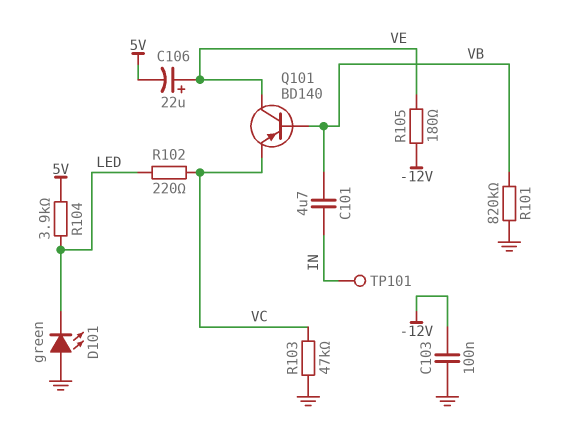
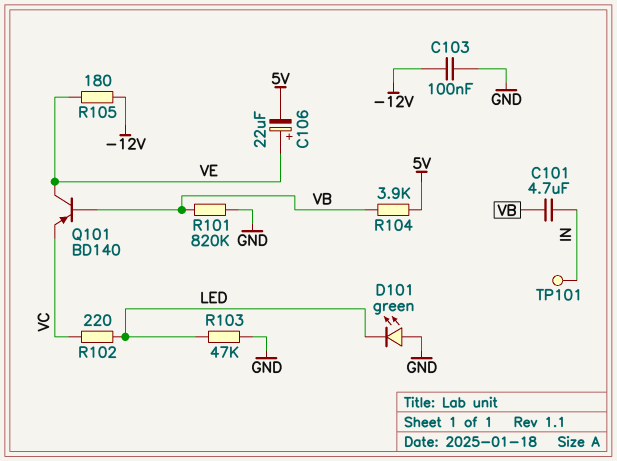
R103: 47k (GND, VC) -> 47k (GND, LED)
R104: 3.9k (5V, LED) -> 3.9k (5V, VB)

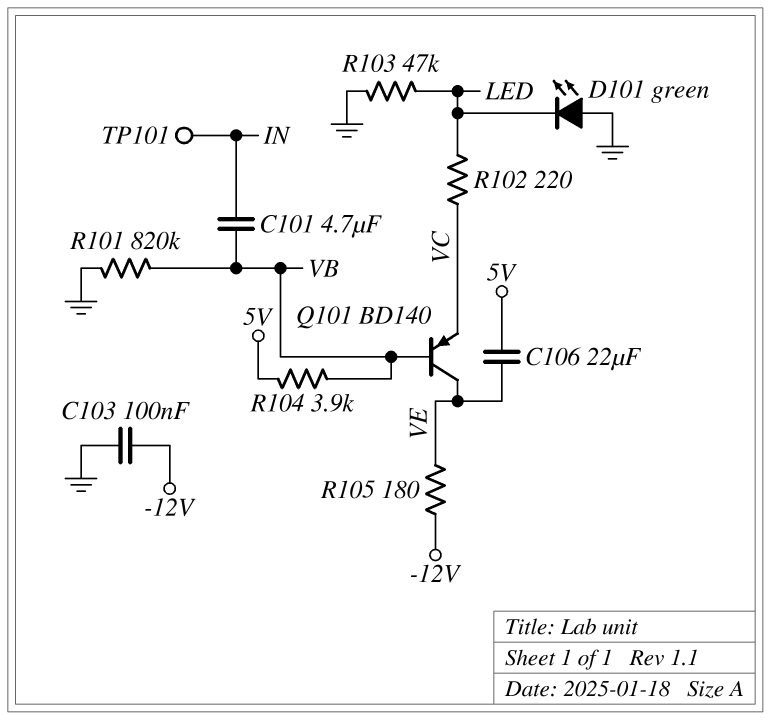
C106: 22uF (plus VE, minus 5V) -> 22uF (5V, VE)

